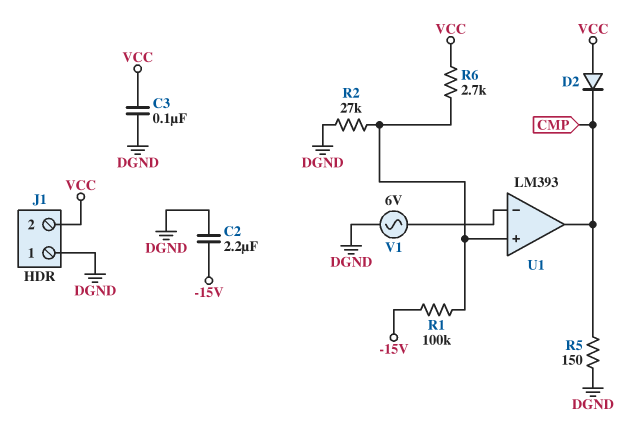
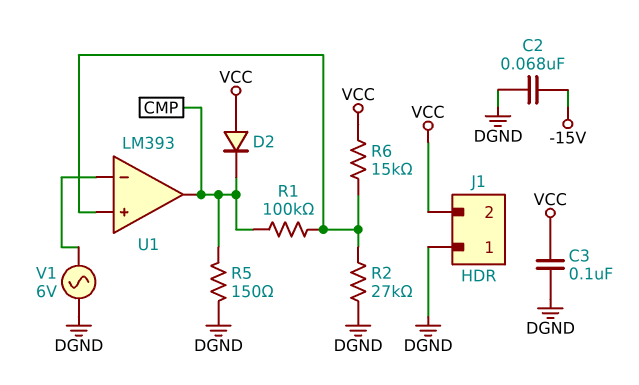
C2: 2.2uF (-15V, DGND) -> 68nF (-15V, DGND)
R1: 100k (-15V, U1/in+) -> 100k (CMP, U1/in+)
R6: 2.7k (U1/in+, VCC) -> 15k (U1/in+, VCC)

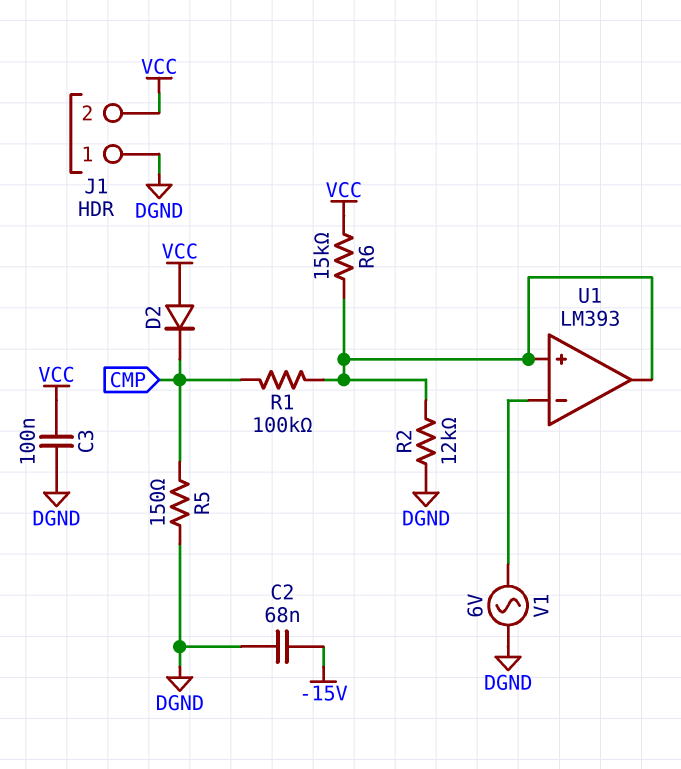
R2: 27k (DGND, U1/in+) -> 12k (DGND, U1/in+)
U1 pin out: CMP -> U1/in+

